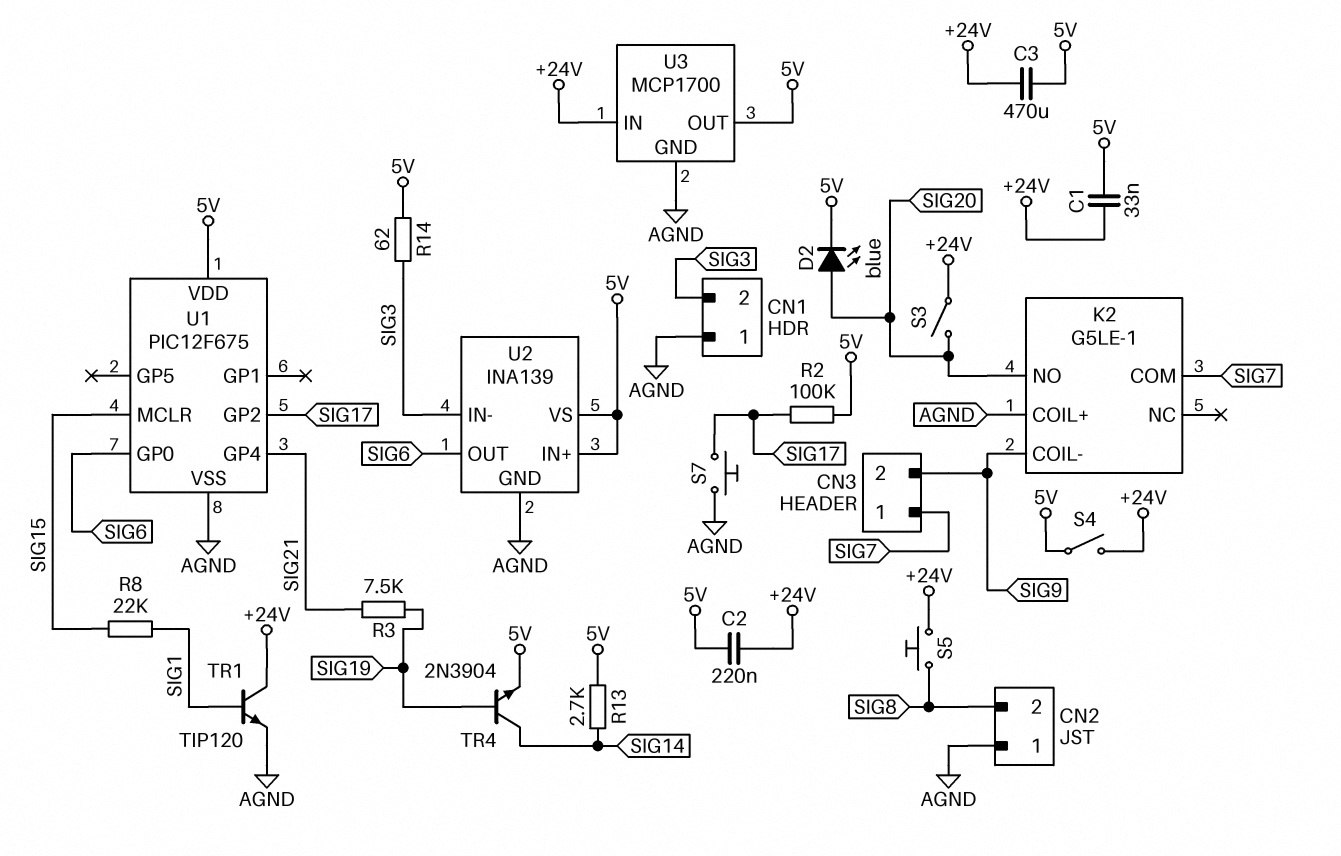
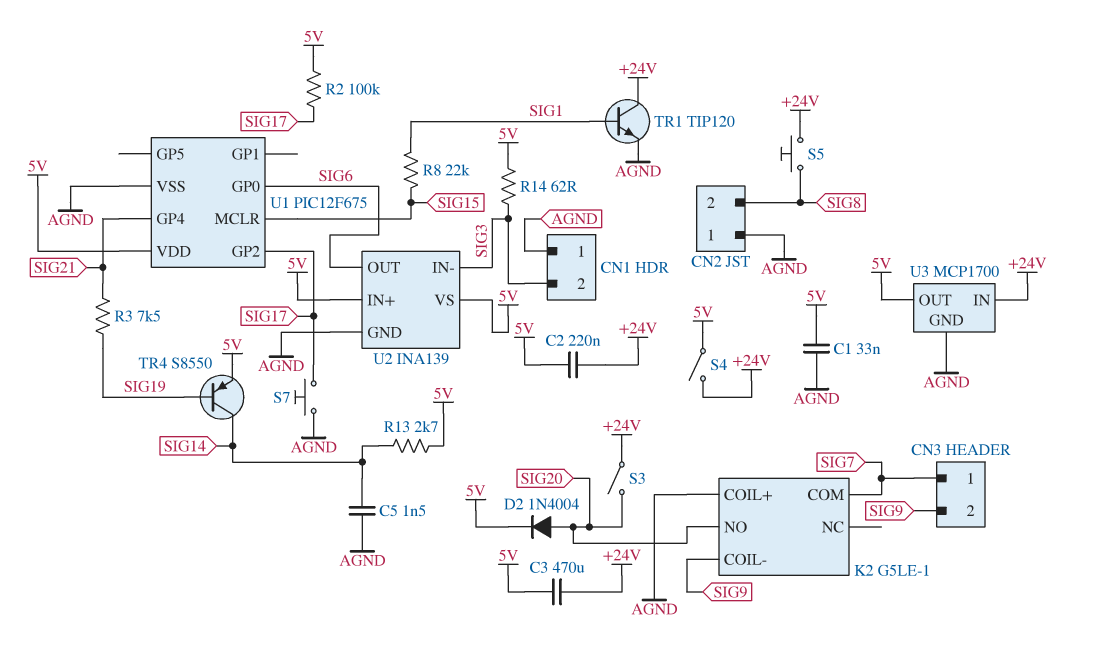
C1: 33nF (+24V, 5V) -> 33nF (5V, AGND)
C5: none -> 1.5nF (AGND, SIG14)
D2: LED blue (A SIG20, K 5V) -> diode 1N4004 (A SIG20, K 5V)
TR4: NPN 2N3904 (B SIG19, C SIG14, E 5V) -> PNP S8550 (B SIG19, C SIG14, E 5V)

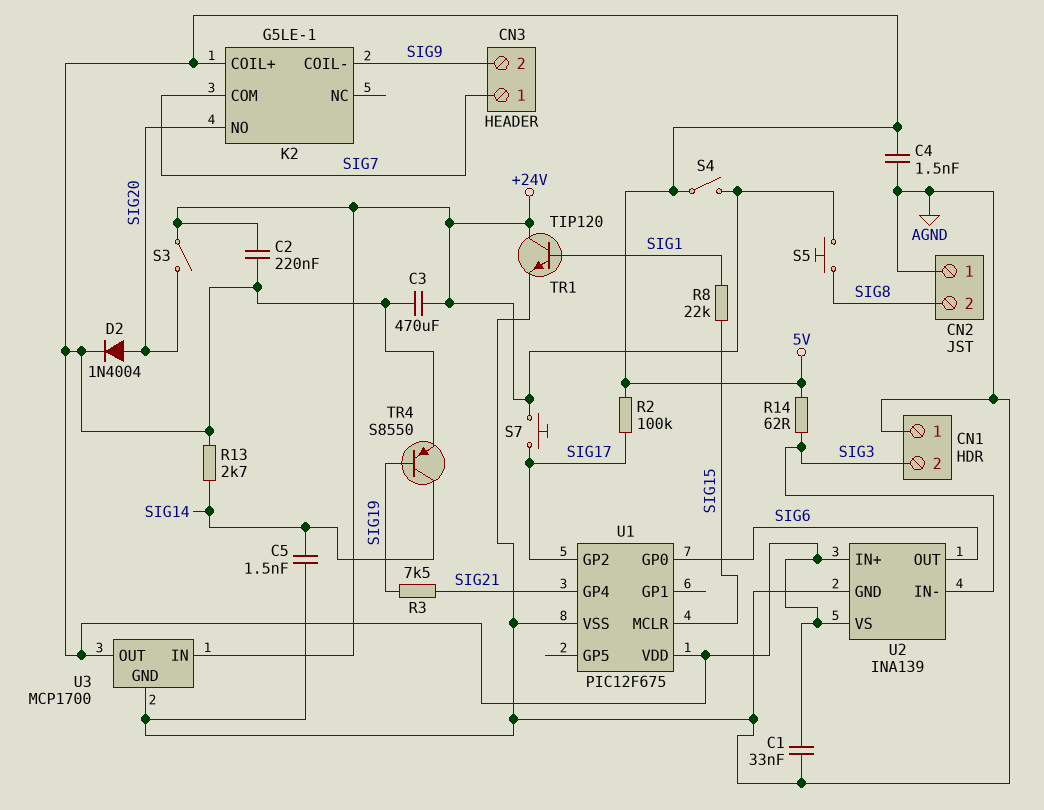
C4: none -> 1.5nF (5V, AGND)
K2 pin COIL+: AGND -> 5V
S7: button (AGND, SIG17) -> button (+24V, SIG17)

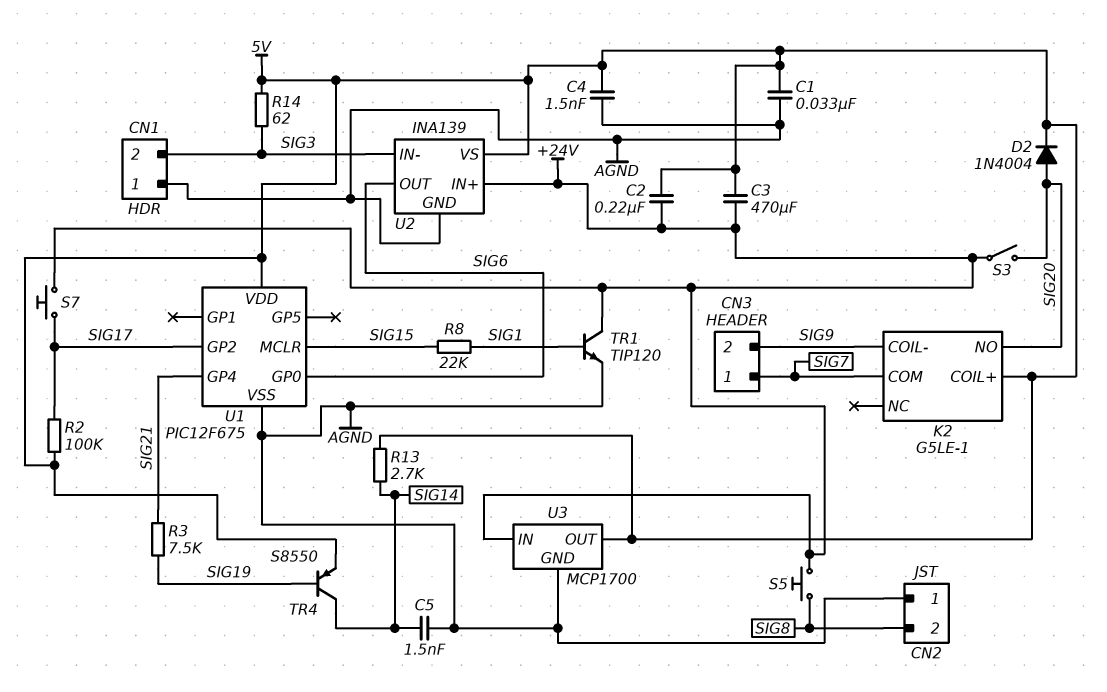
S4: switch (+24V, 5V) -> none
U2 pin IN+: 5V -> +24V

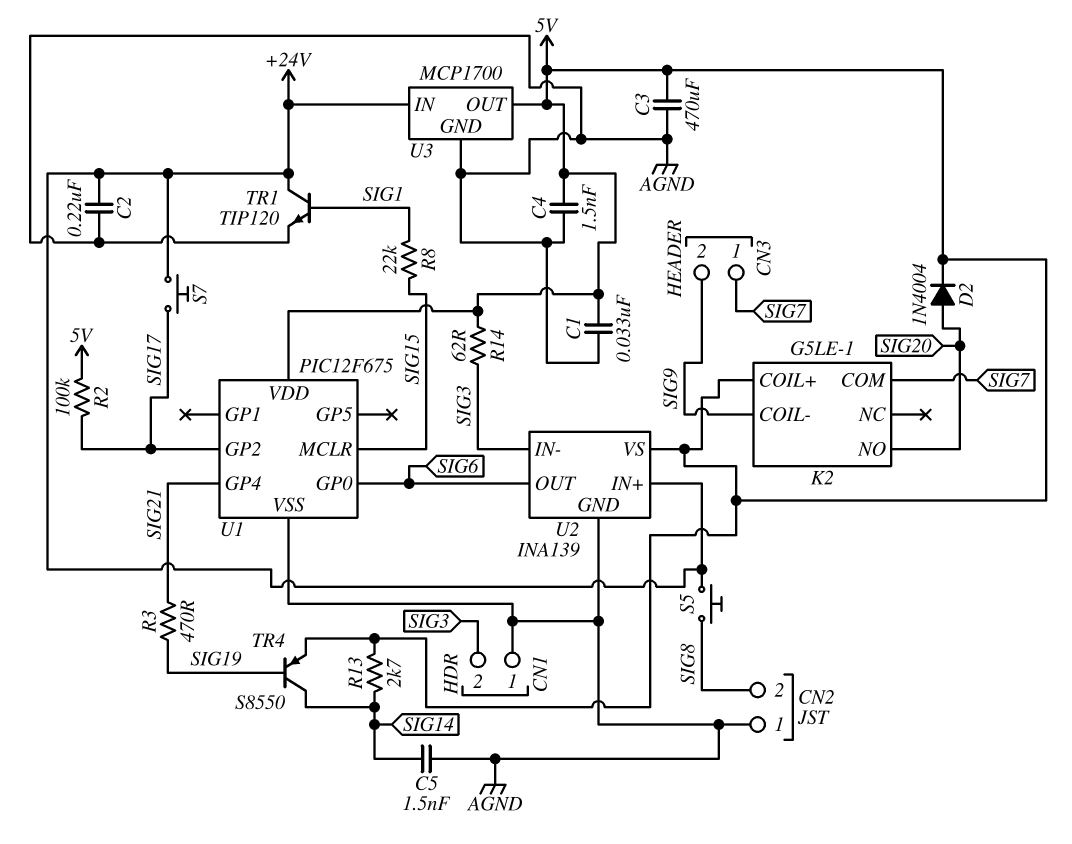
C2: 220nF (+24V, 5V) -> 220nF (+24V, AGND)
C3: 470uF (+24V, 5V) -> 470uF (5V, AGND)
R3: 7.5k (SIG19, SIG21) -> 470 (SIG19, SIG21)
S3: switch (+24V, SIG20) -> none

